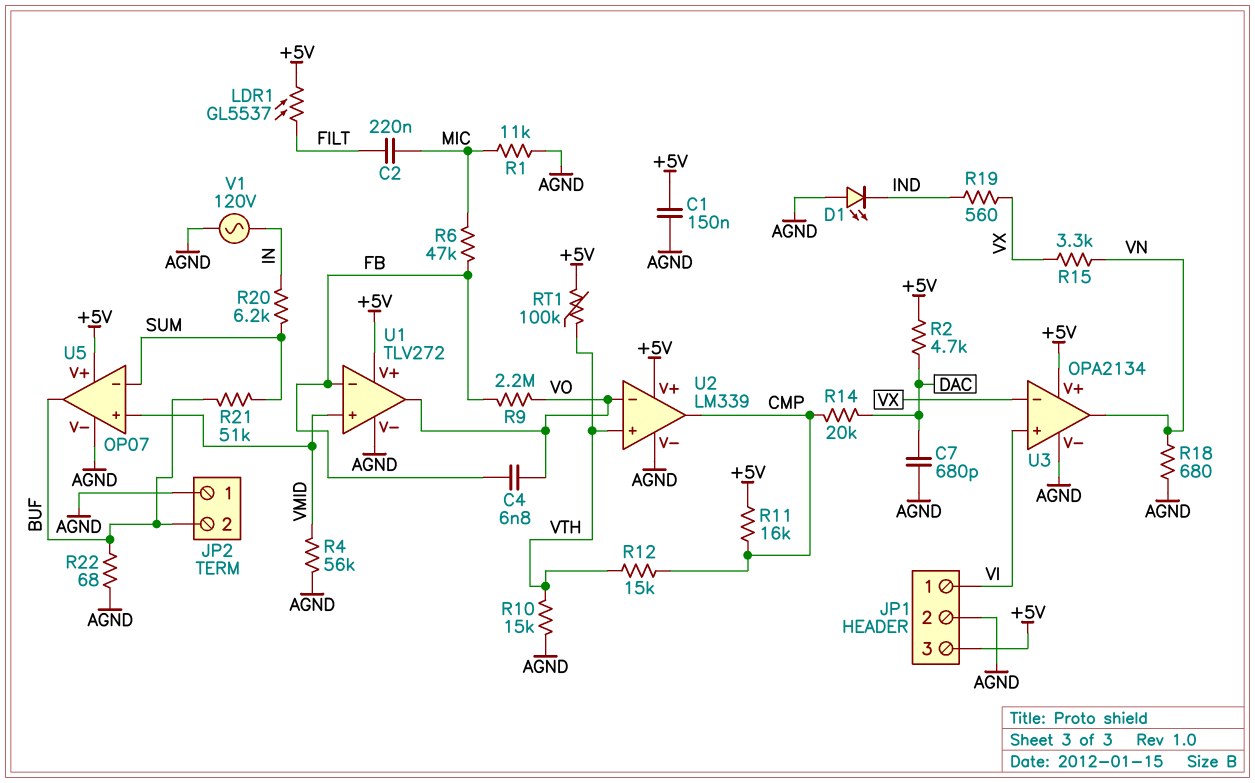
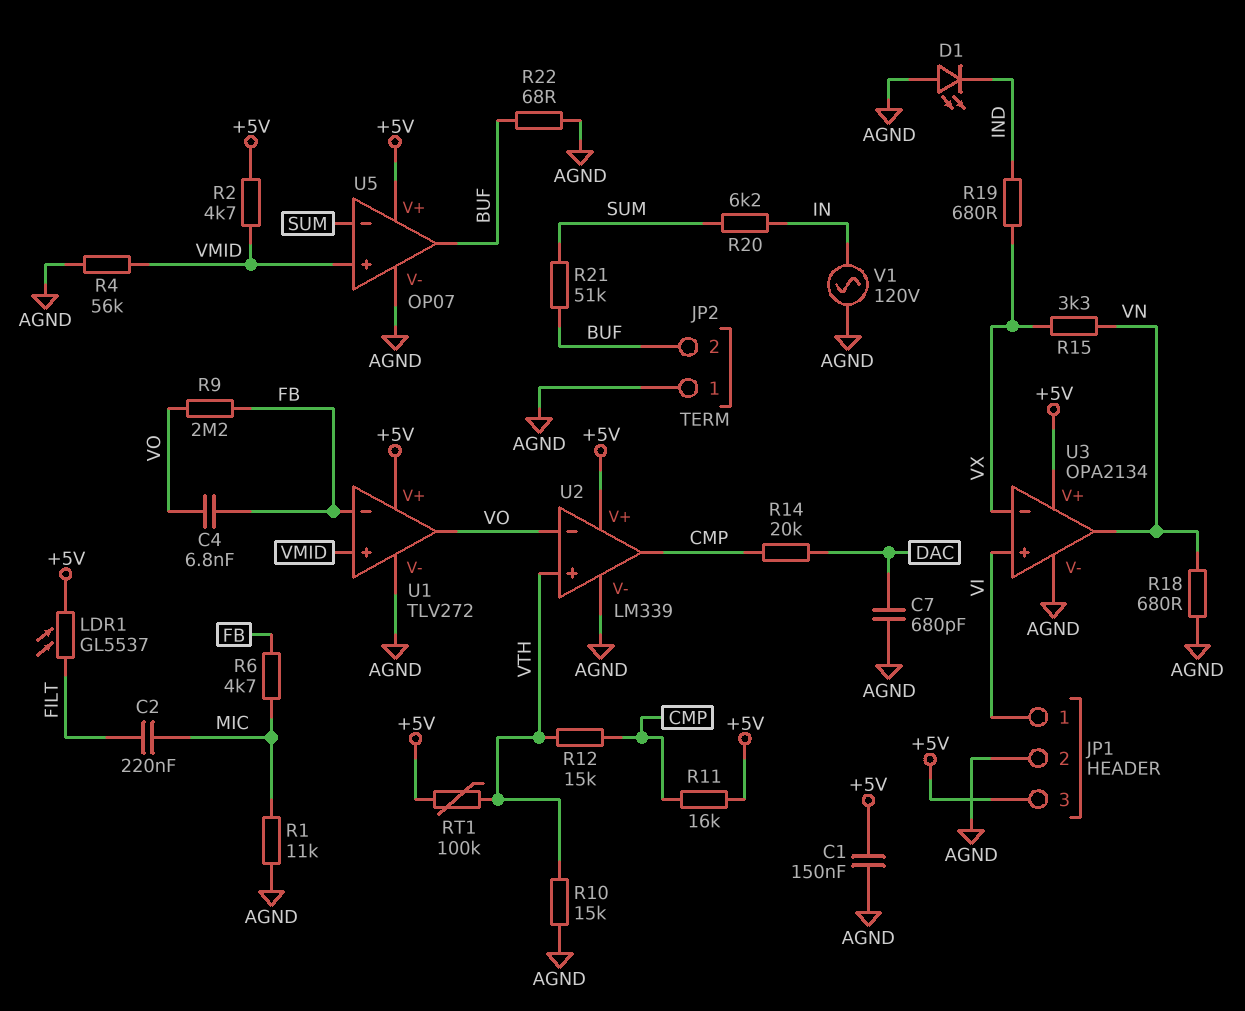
R2: 4.7k (+5V, DAC) -> 4.7k (+5V, VMID)
R6: 47k (FB, MIC) -> 4.7k (FB, MIC)
R19: 560 (IND, VX) -> 680 (IND, VX)

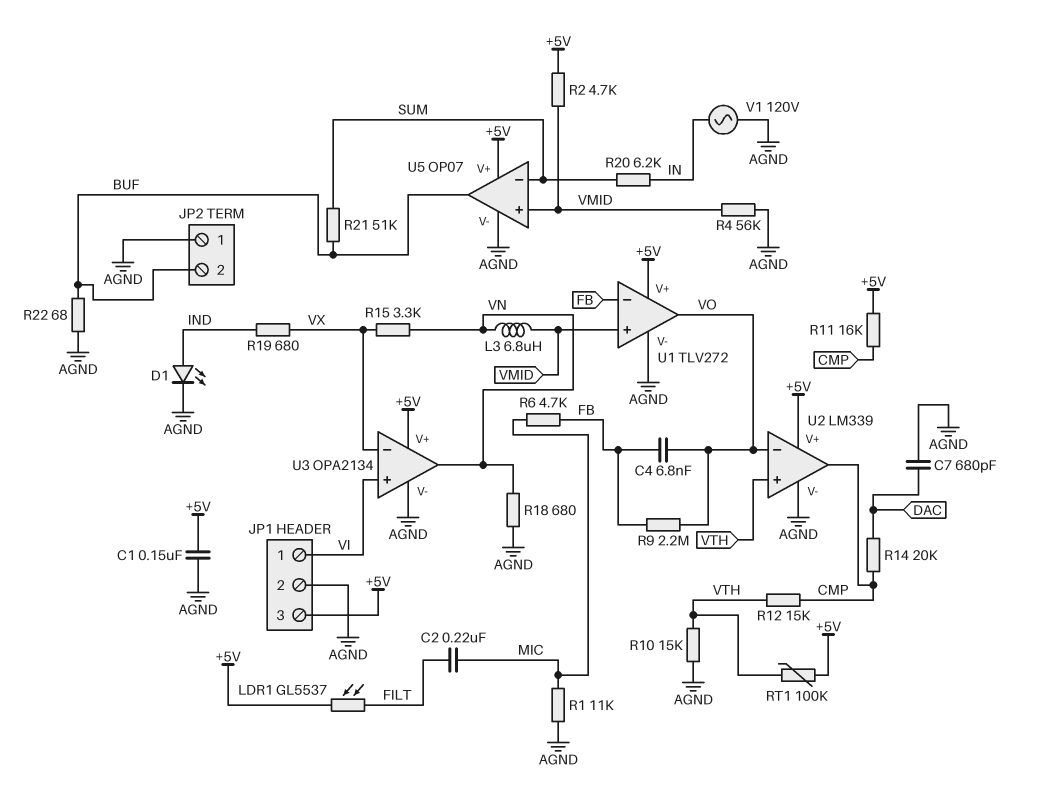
D1: LED (A AGND, K IND) -> LED (A IND, K AGND)
L3: none -> 6.8uH (VMID, VN)

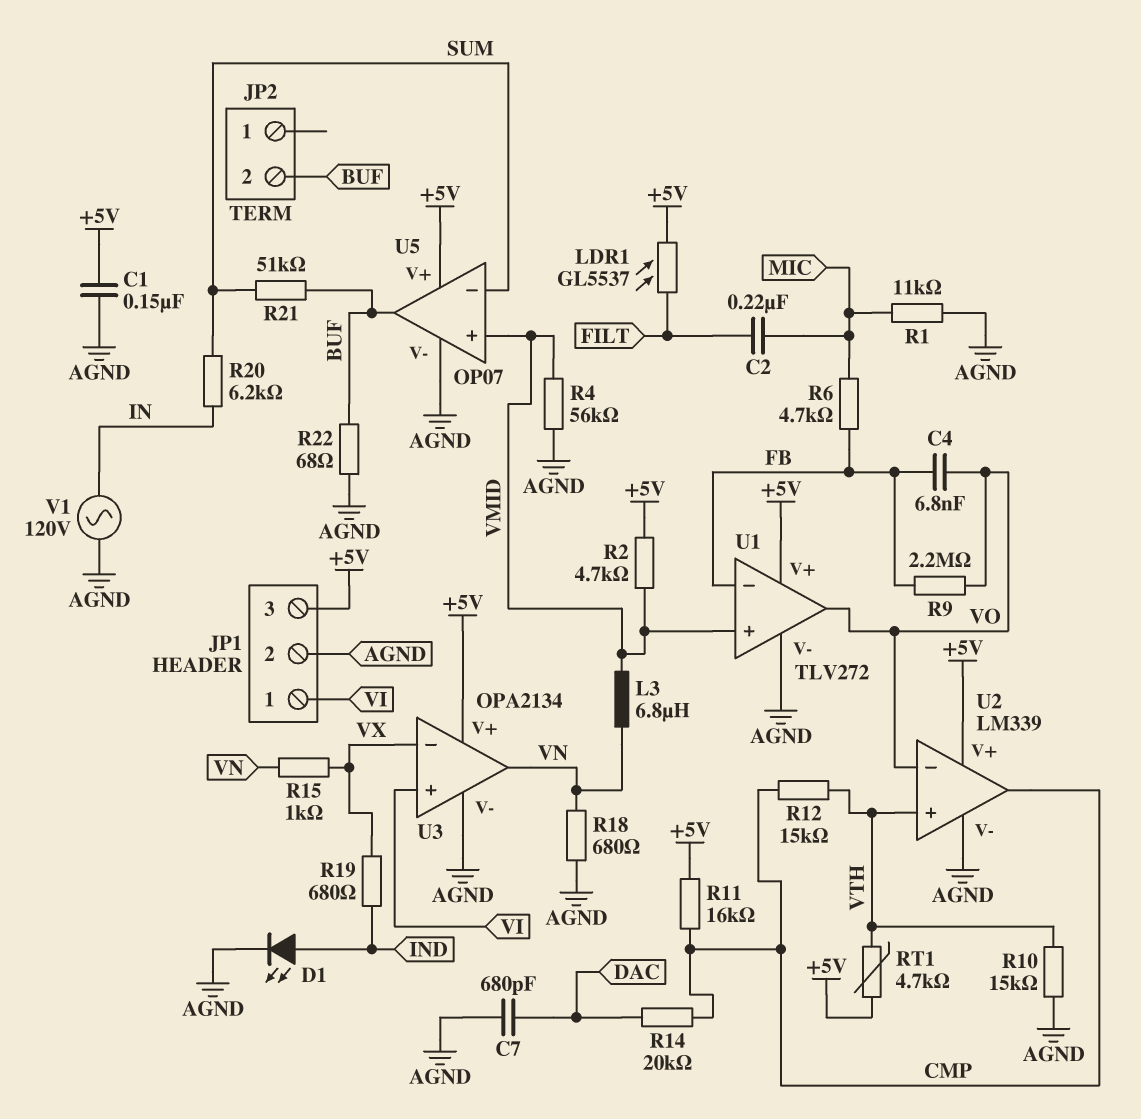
JP2 pin 1: AGND -> none
R15: 3.3k (VN, VX) -> 1k (VN, VX)
RT1: 100k (+5V, VTH) -> 4.7k (+5V, VTH)

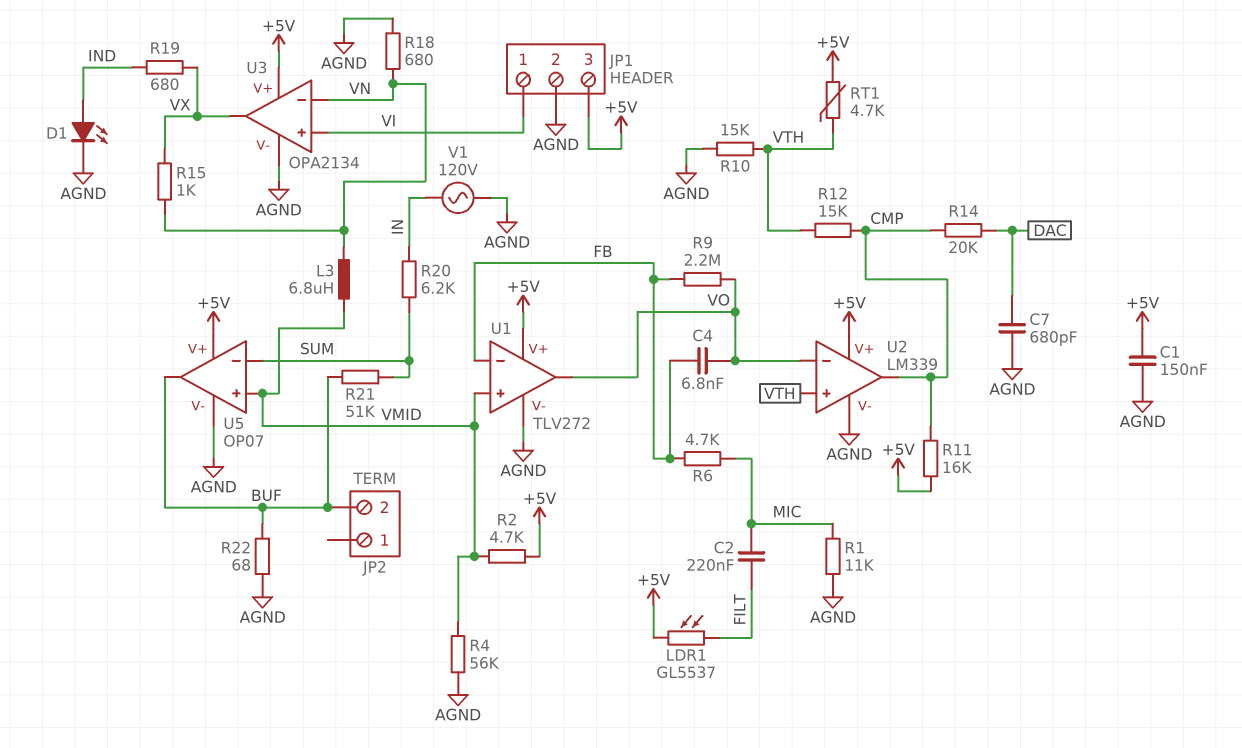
U3 pin in-: VX -> VN
U3 pin out: VN -> VX

